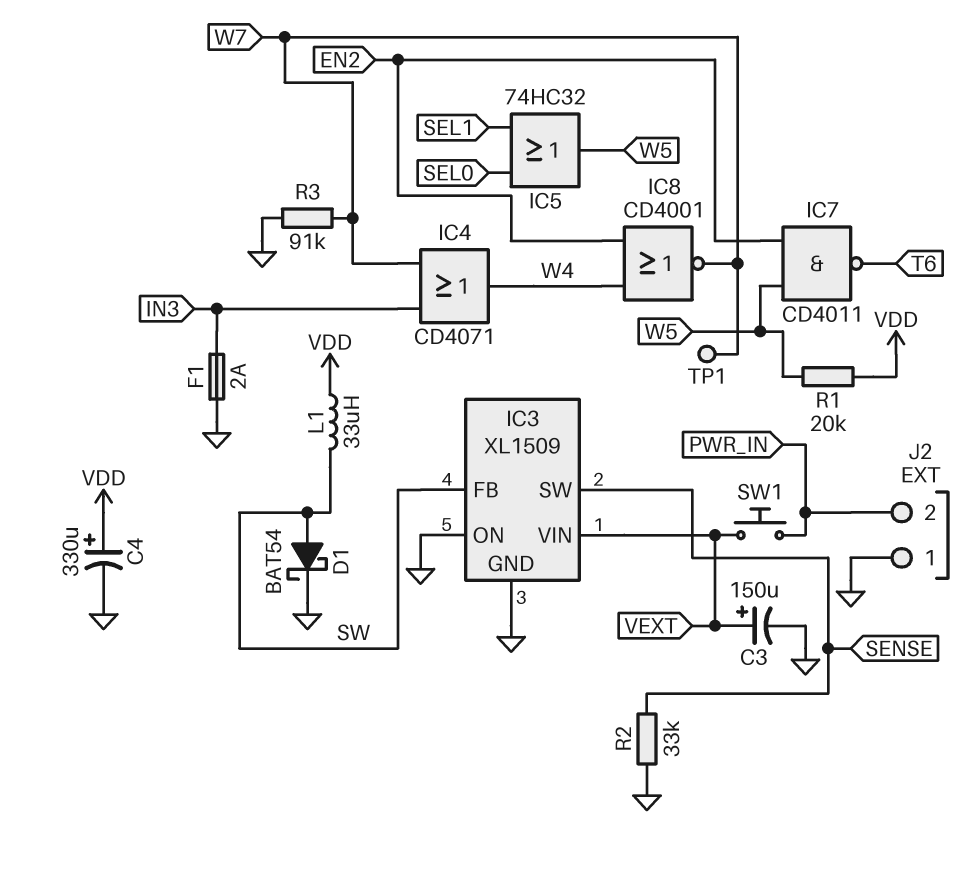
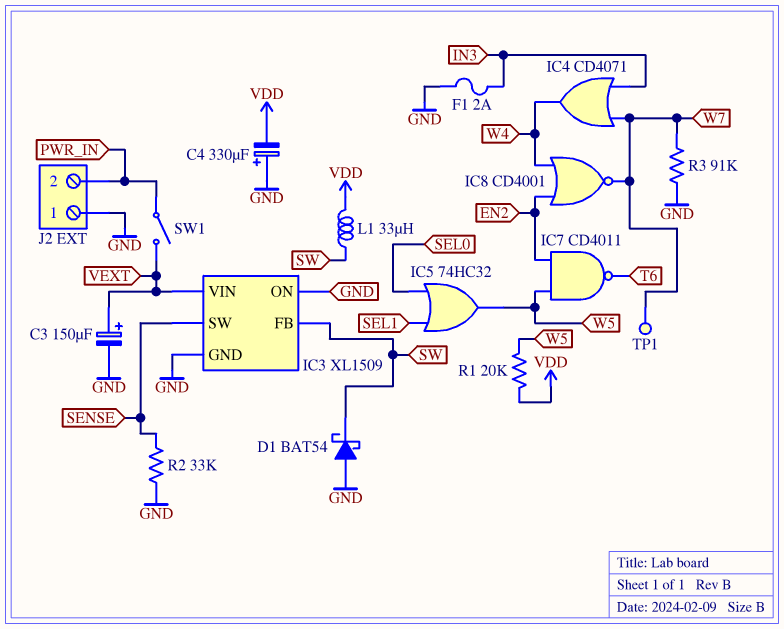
C4: 330uF (plus VDD, minus GND) -> 330uF (plus GND, minus VDD)
D1: schottky BAT54 (A SW, K GND) -> schottky BAT54 (A GND, K SW)
SW1: button (PWR_IN, VEXT) -> switch (PWR_IN, VEXT)

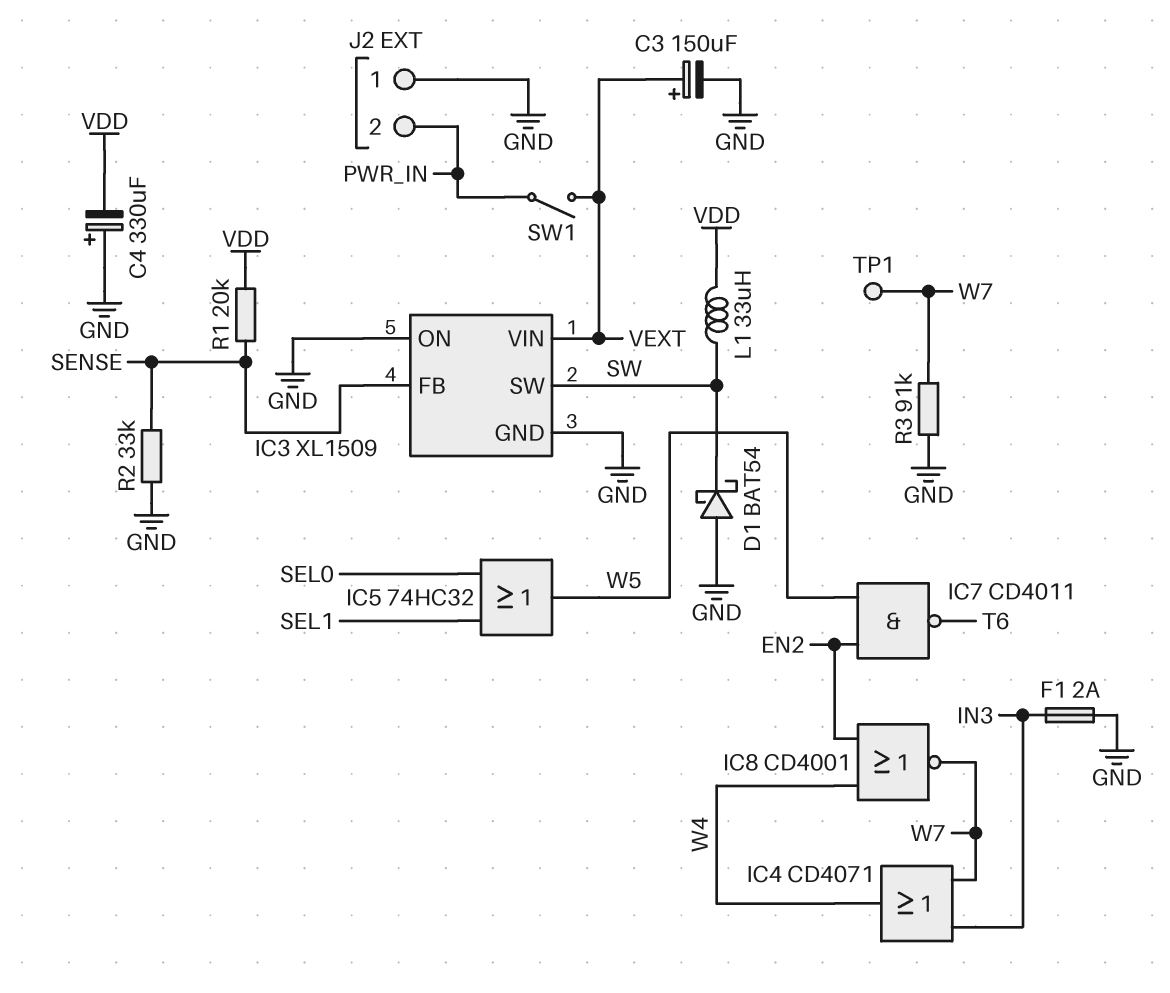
IC3 pin FB: SW -> SENSE
IC3 pin SW: SENSE -> SW
R1: 20k (VDD, W5) -> 20k (SENSE, VDD)

